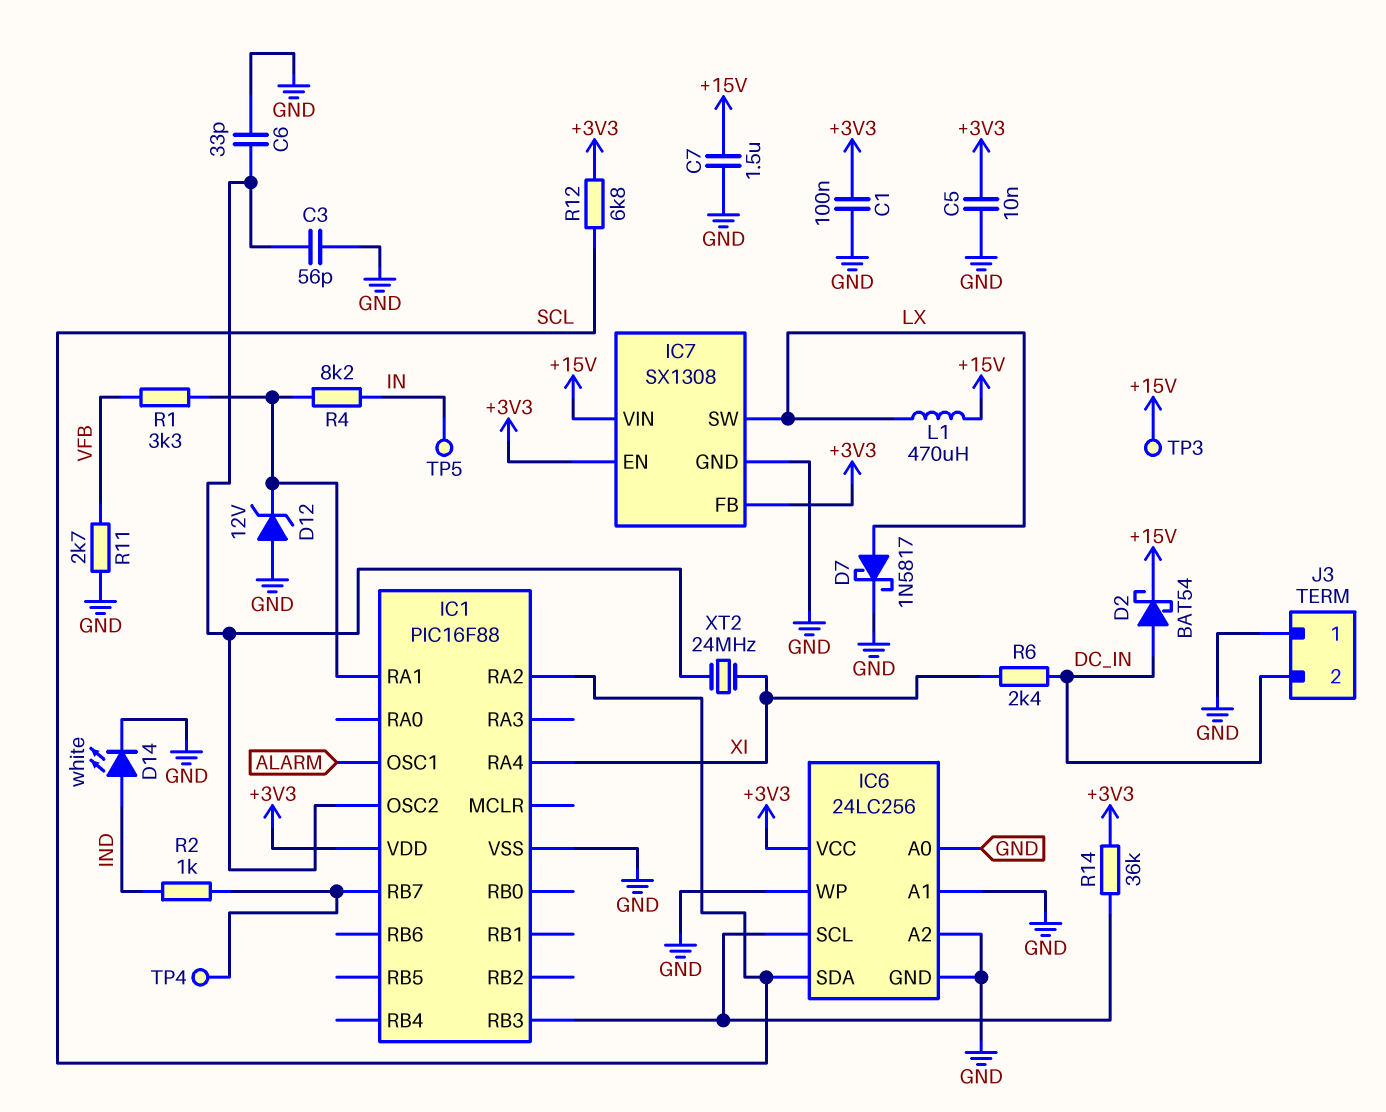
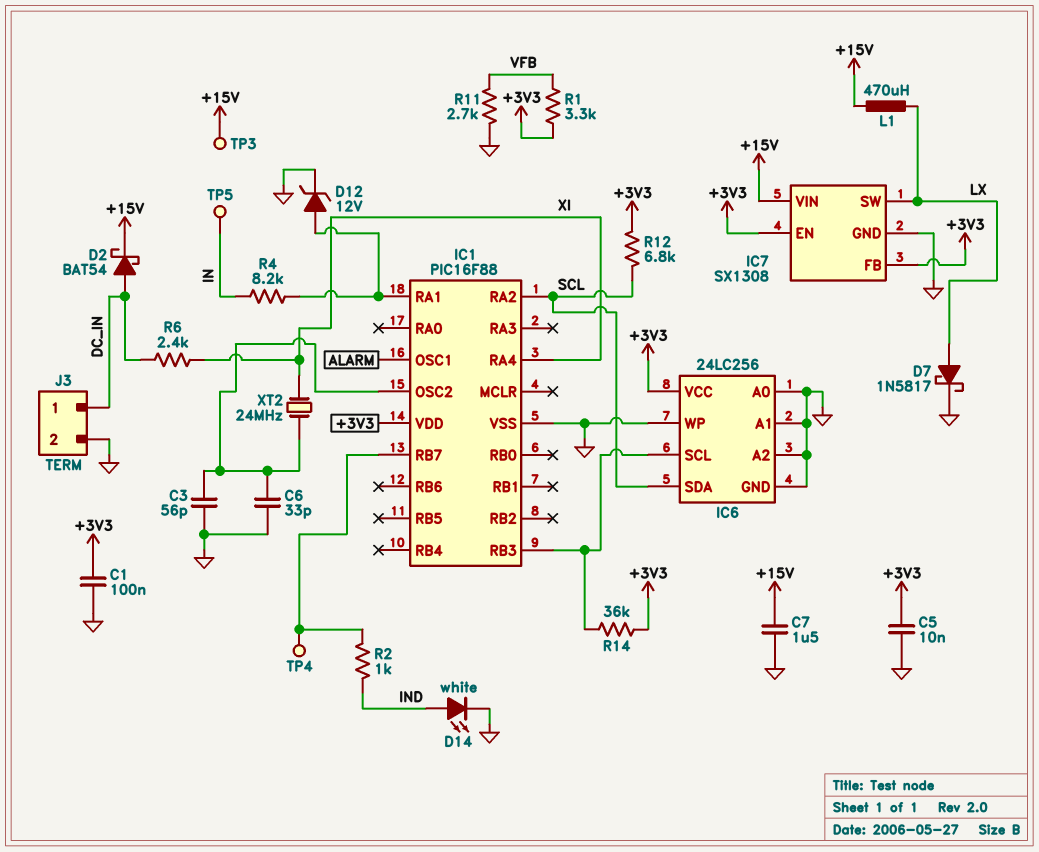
D12: zener 12V (A GND, K IC1/RA1) -> zener 12V (A IC1/RA1, K GND)
J3 pin 1: GND -> DC_IN
J3 pin 2: DC_IN -> GND
R1: 3.3k (IC1/RA1, VFB) -> 3.3k (+3V3, VFB)

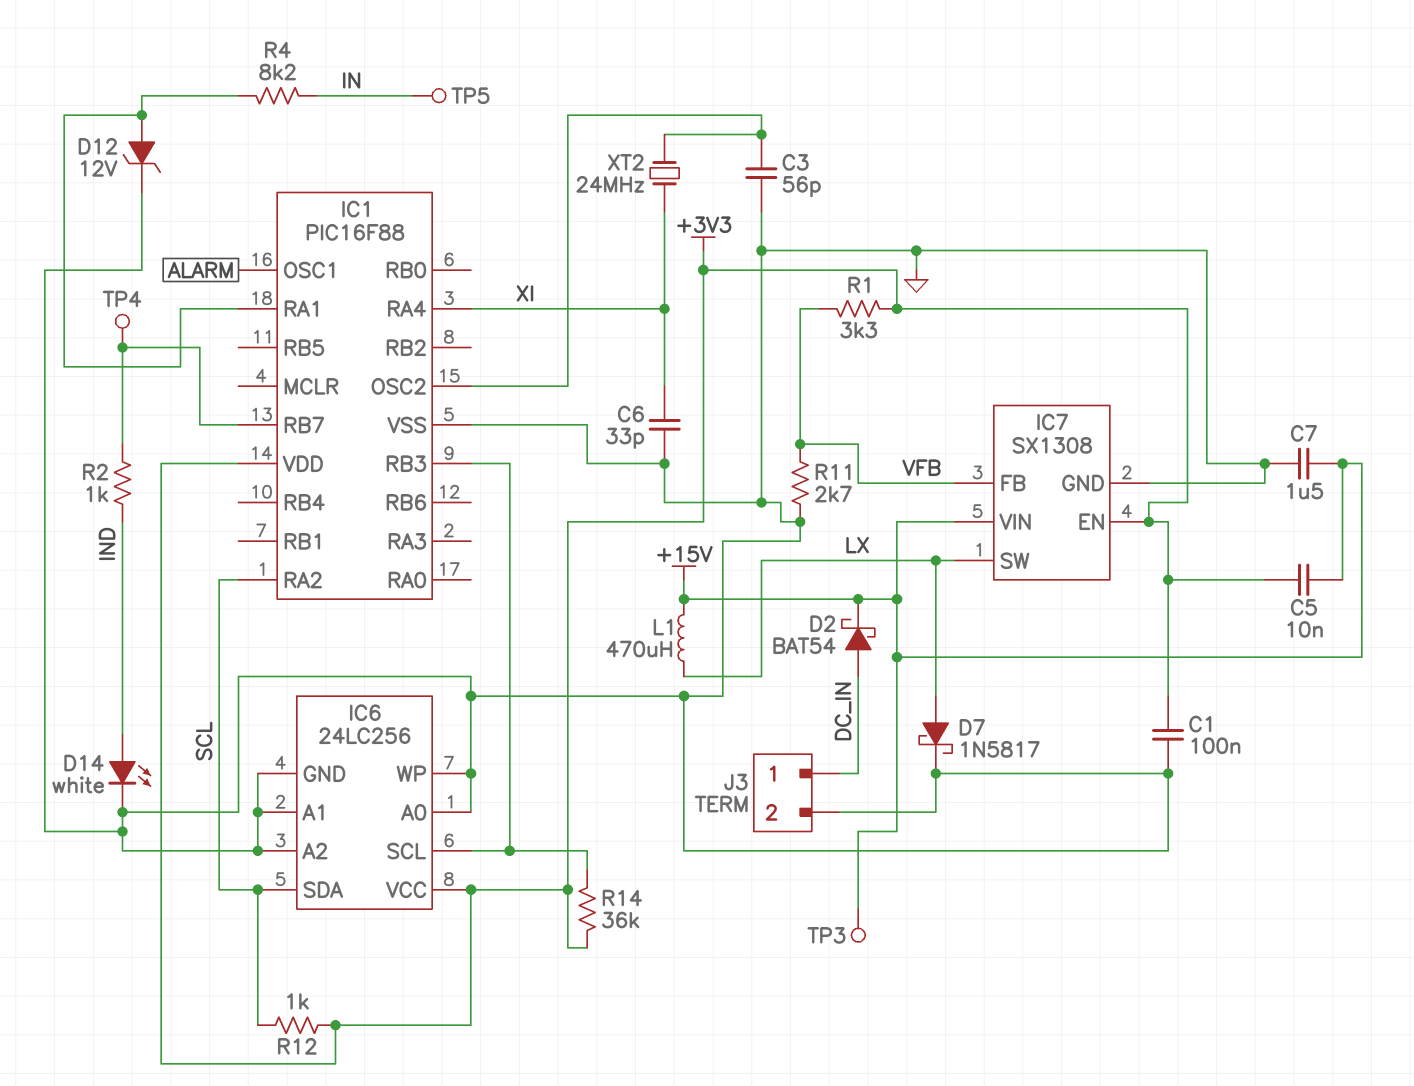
C5: 10nF (+3V3, GND) -> 10nF (+3V3, +15V)
C6: 33pF (GND, IC1/OSC2) -> 33pF (GND, XI)
IC7 pin FB: +3V3 -> VFB
R6: 2.4k (DC_IN, XI) -> none
R12: 6.8k (+3V3, SCL) -> 1k (+3V3, SCL)

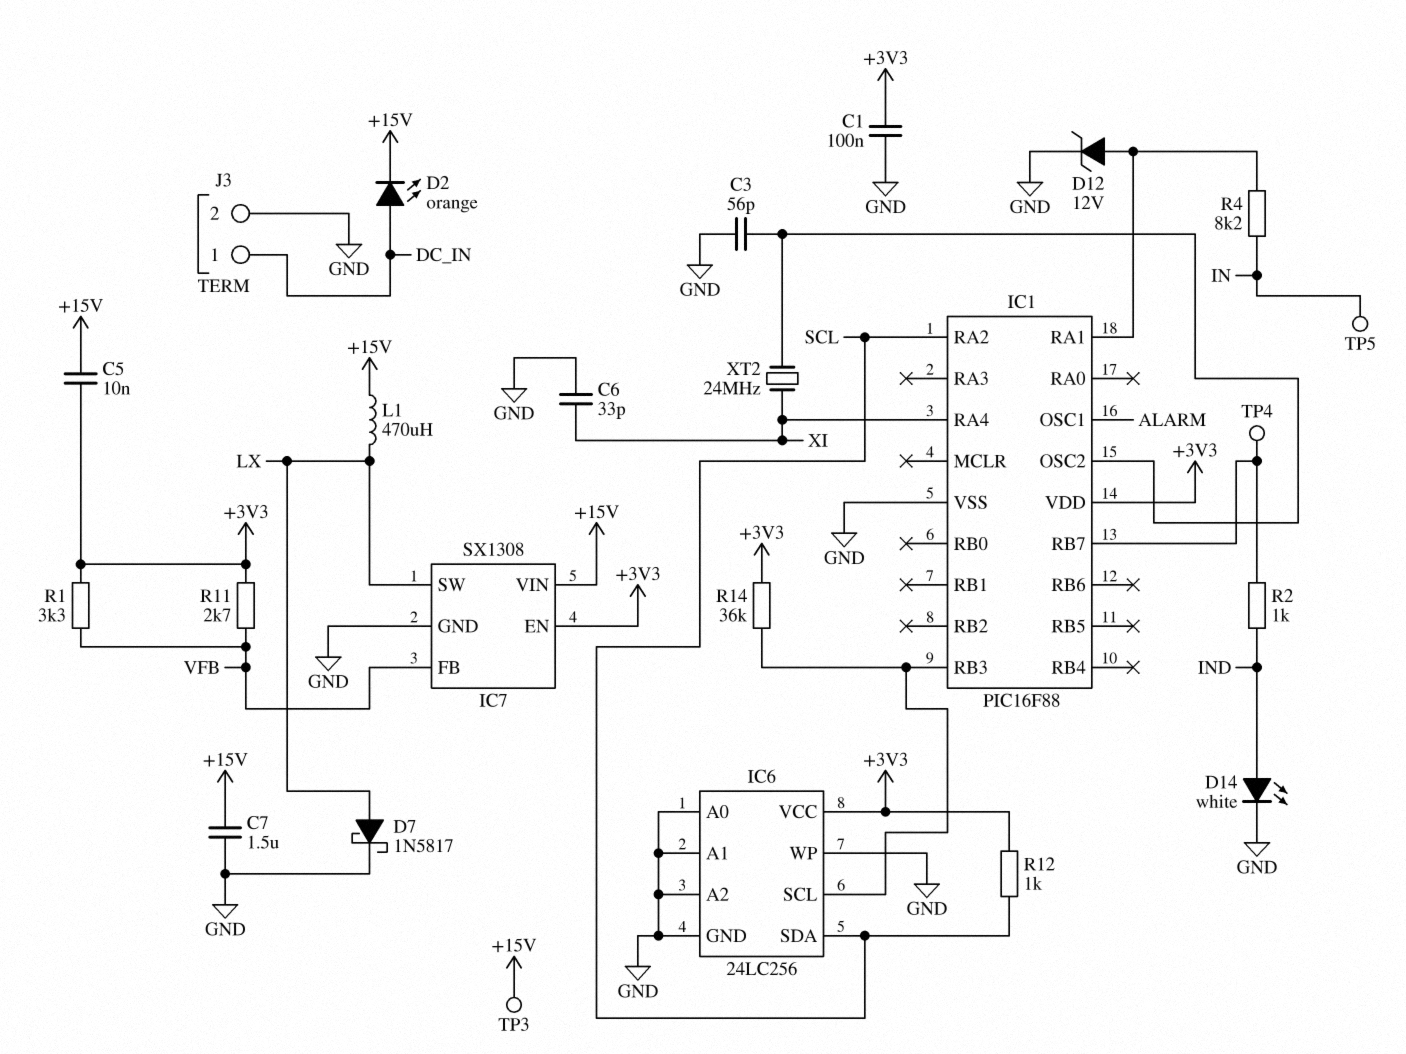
D2: schottky BAT54 (A DC_IN, K +15V) -> LED orange (A DC_IN, K +15V)
R11: 2.7k (GND, VFB) -> 2.7k (+3V3, VFB)

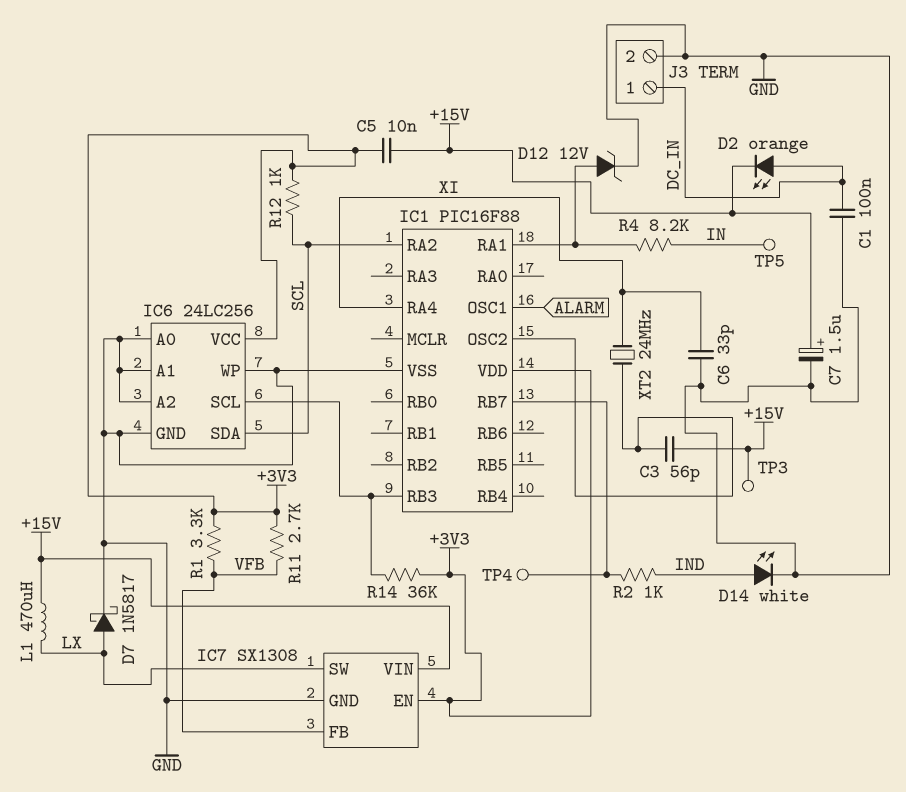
C1: 100nF (+3V3, GND) -> 100nF (DC_IN, GND)
C3: 56pF (GND, IC1/OSC2) -> 56pF (+15V, IC1/OSC2)
C7: 1.5uF (+15V, GND) -> 1.5uF (plus +15V, minus GND)

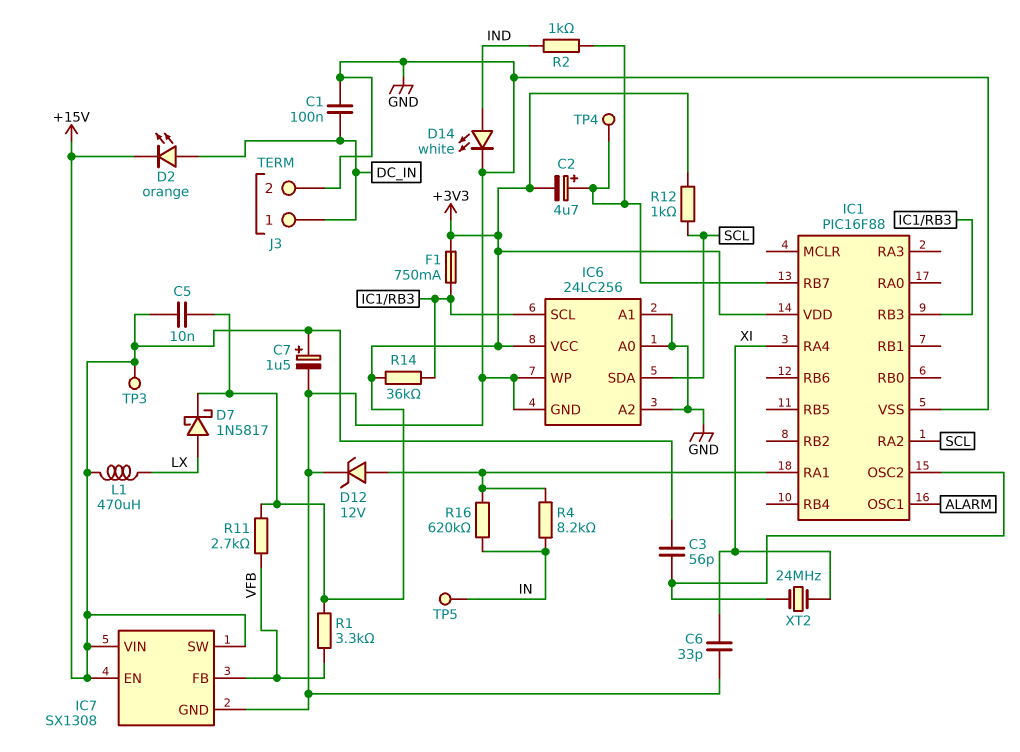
C2: none -> 4.7uF (plus IC1/RB7, minus +3V3)
D7: schottky 1N5817 (A LX, K GND) -> schottky 1N5817 (A LX, K +3V3)
F1: none -> 750mA (+3V3, IC1/RB3)
IC7 pin EN: +3V3 -> +15V
IC7 pin SW: LX -> +15V
R16: none -> 620k (IC1/RA1, IN)

